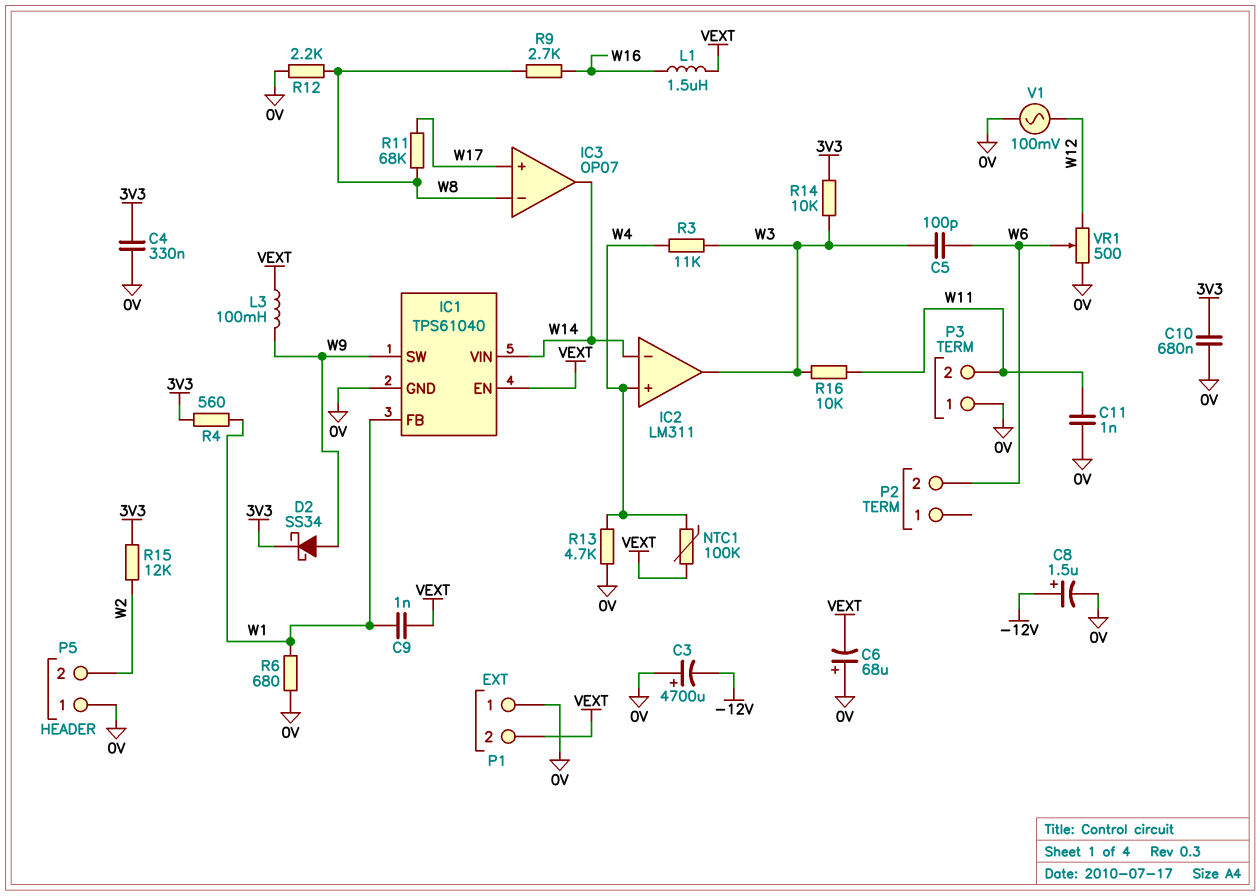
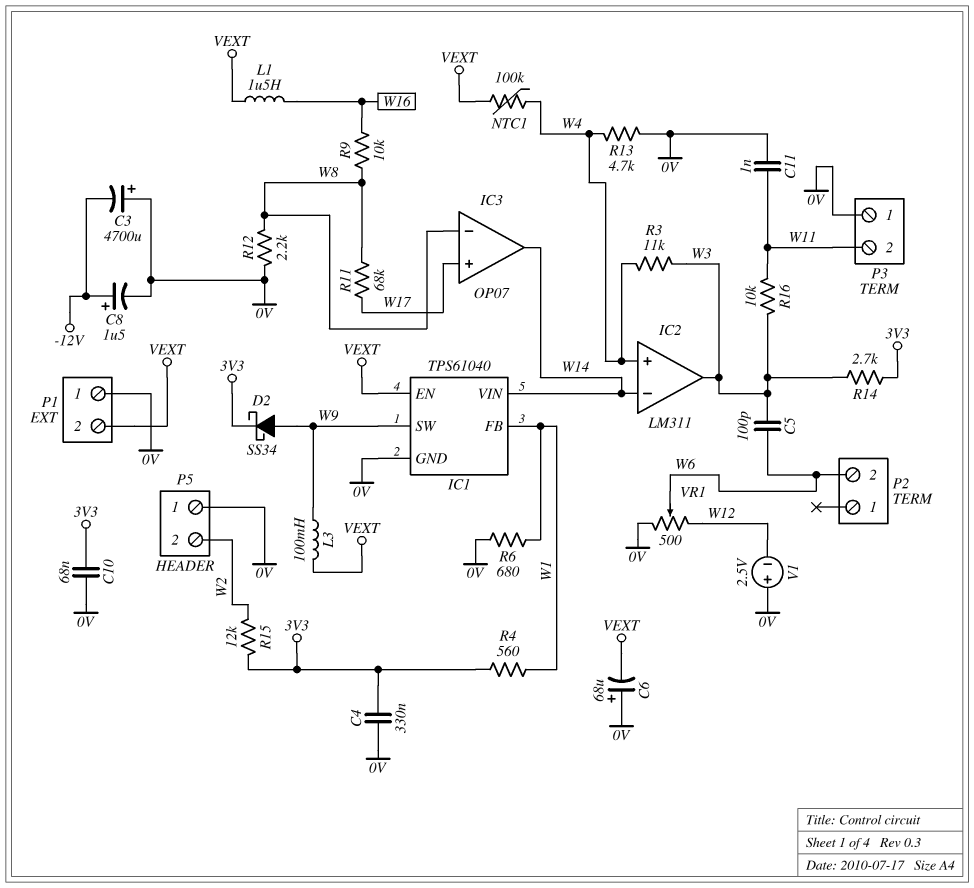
C9: 1nF (VEXT, W1) -> none
C10: 680nF (0V, 3V3) -> 68nF (0V, 3V3)
R9: 2.7k (W8, W16) -> 10k (W8, W16)
R14: 10k (3V3, W3) -> 2.7k (3V3, W3)
V1: AC 100mV (0V, W12) -> 2.5V (plus 0V, minus W12)

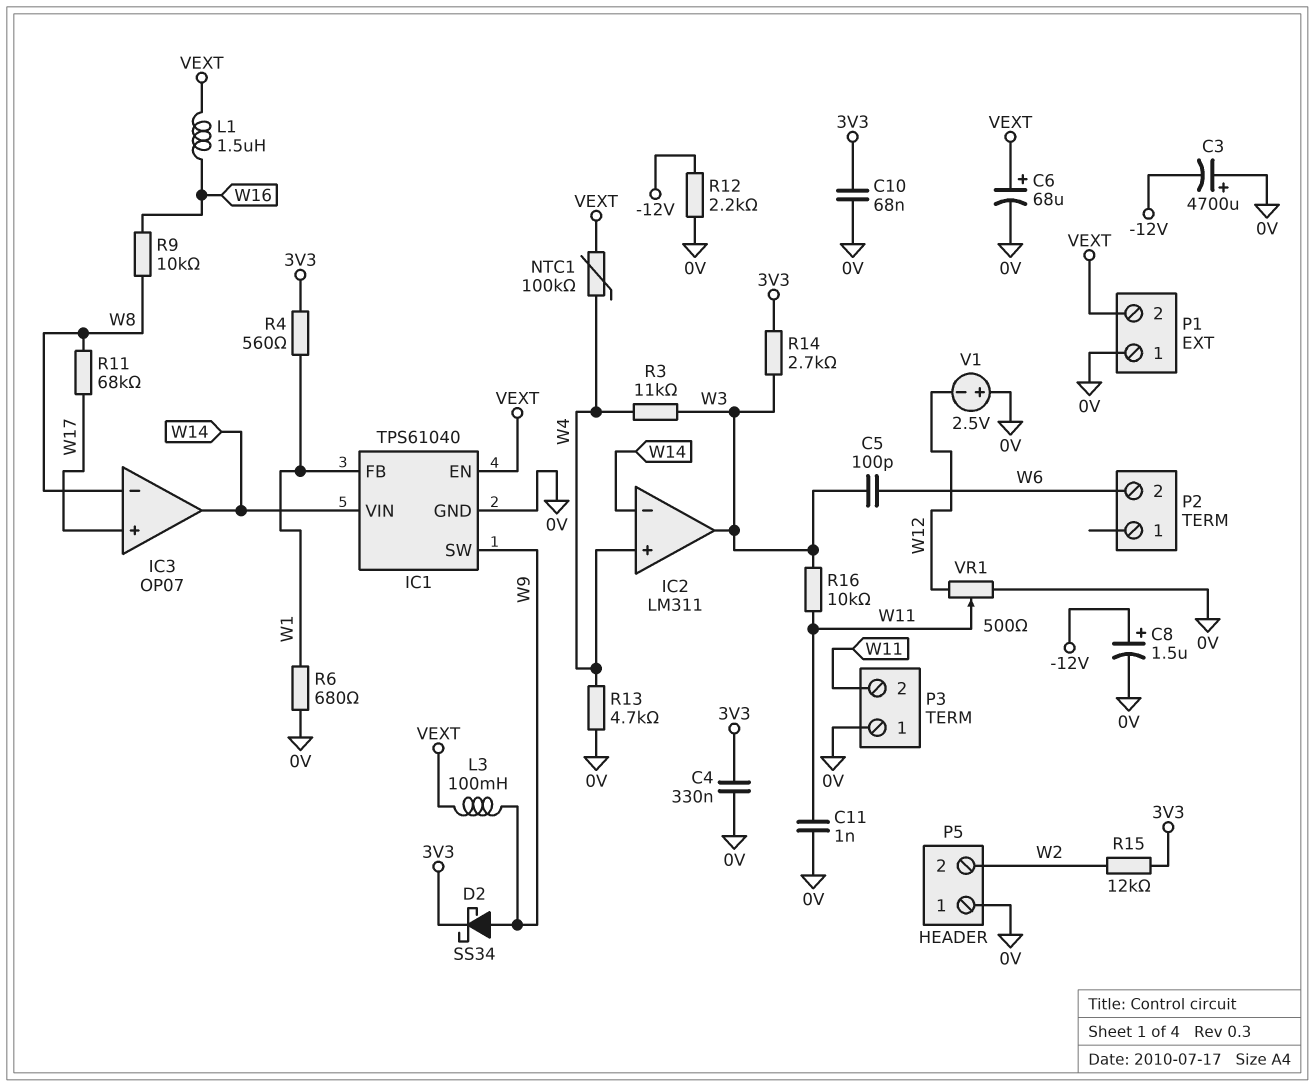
C6: 68uF (plus 0V, minus VEXT) -> 68uF (plus VEXT, minus 0V)
R12: 2.2k (0V, W8) -> 2.2k (-12V, 0V)
VR1: 500 (0V, W12, wiper W6) -> 500 (0V, W12, wiper W11)

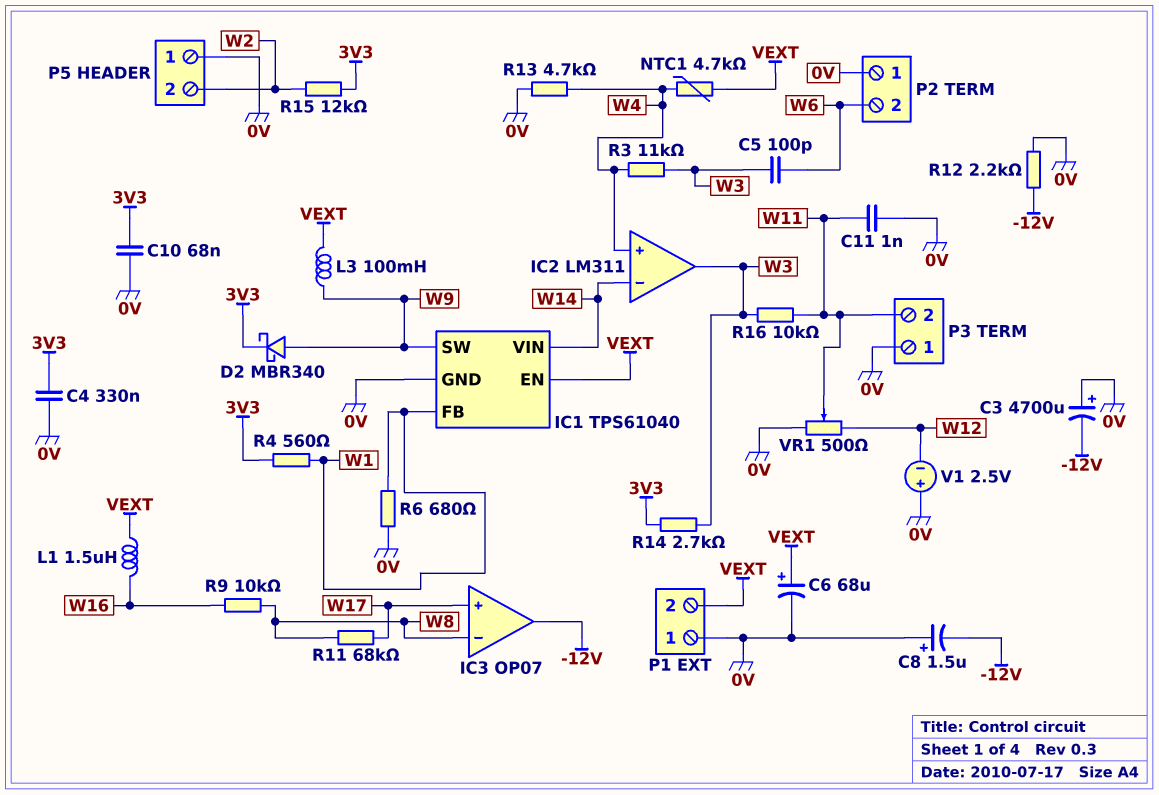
C8: 1.5uF (plus -12V, minus 0V) -> 1.5uF (plus 0V, minus -12V)
D2: schottky SS34 (A W9, K 3V3) -> schottky MBR340 (A W9, K 3V3)
IC3 pin out: W14 -> -12V
NTC1: 100k (VEXT, W4) -> 4.7k (VEXT, W4)
P2 pin 1: none -> 0V

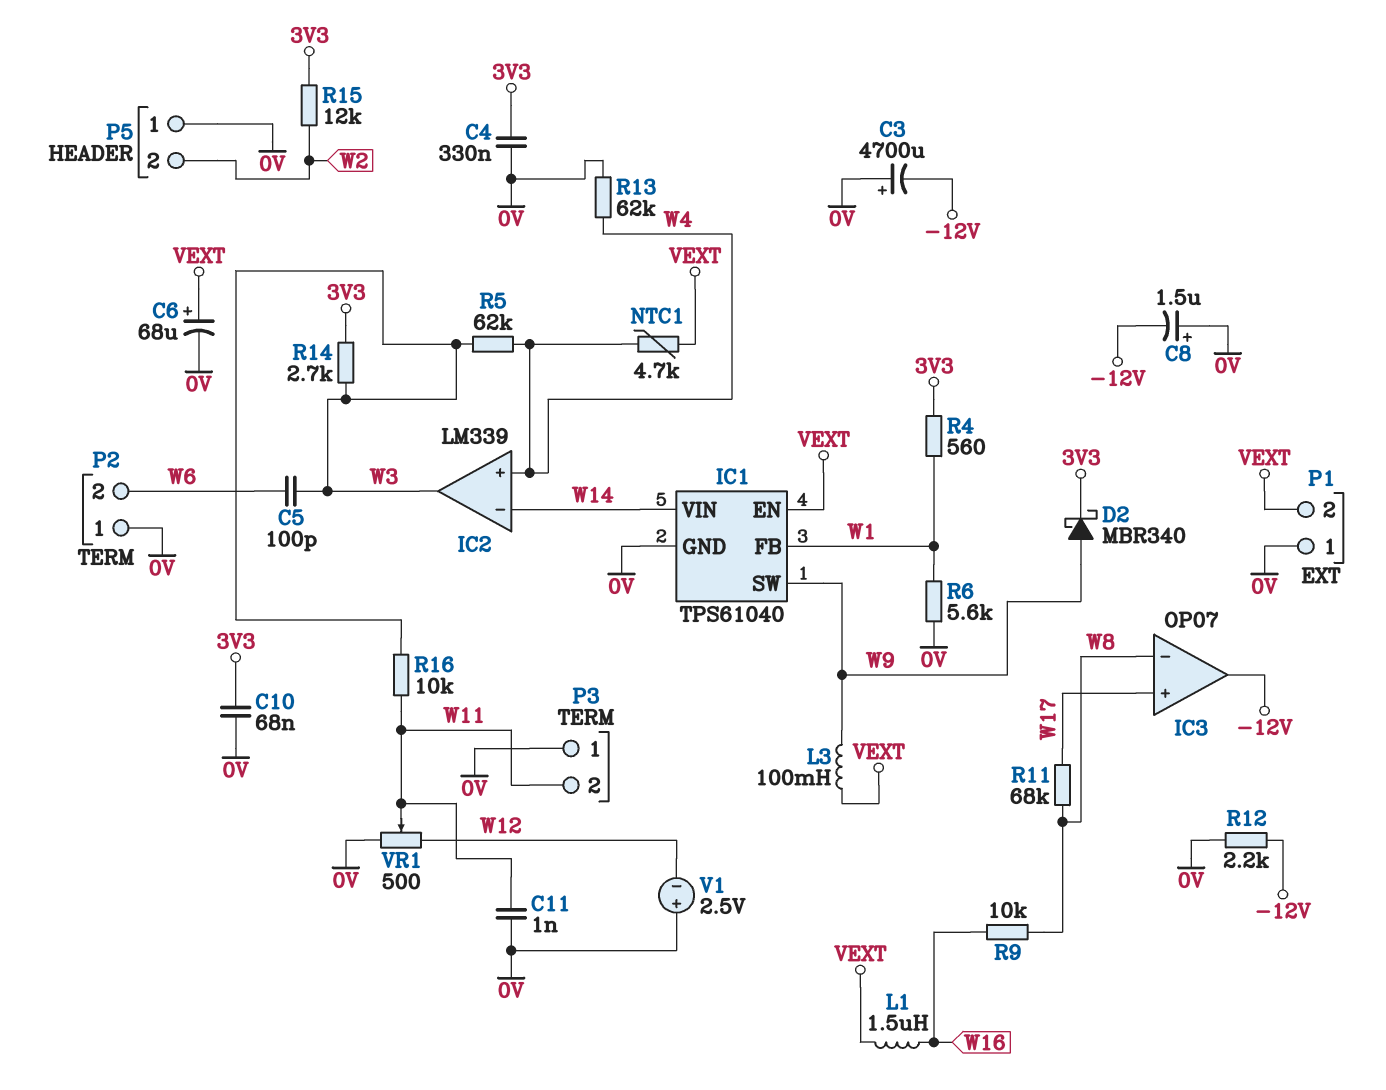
IC2: LM311 -> LM339
R3: 11k (W3, W4) -> none
R5: none -> 62k (W3, W4)
R6: 680 (0V, W1) -> 5.6k (0V, W1)
R13: 4.7k (0V, W4) -> 62k (0V, W4)

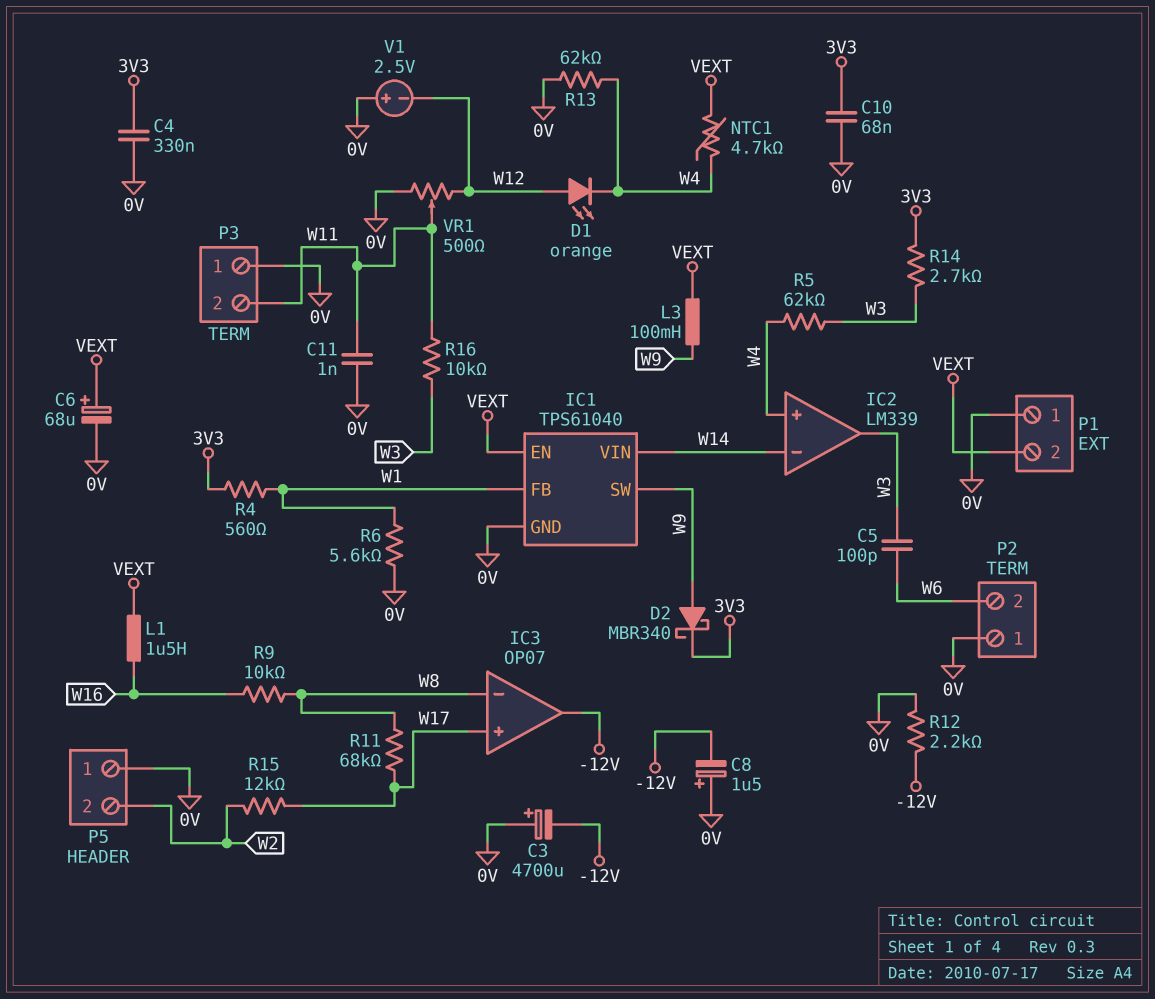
D1: none -> LED orange (A W12, K W4)
R15: 12k (3V3, W2) -> 12k (W2, W17)

